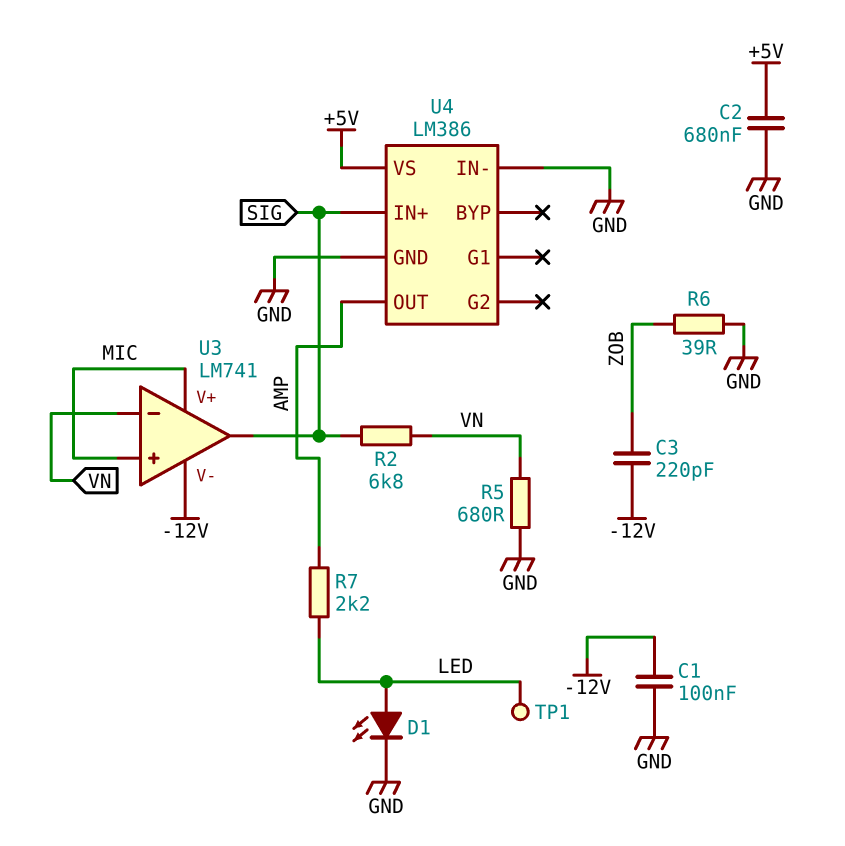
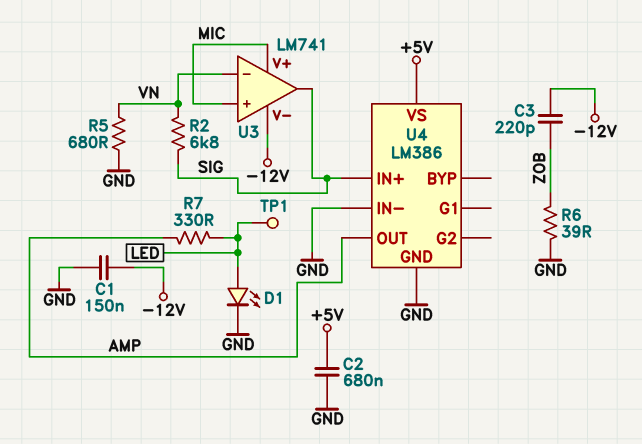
C1: 100nF (-12V, GND) -> 150nF (-12V, GND)
R7: 2.2k (AMP, LED) -> 330 (AMP, LED)

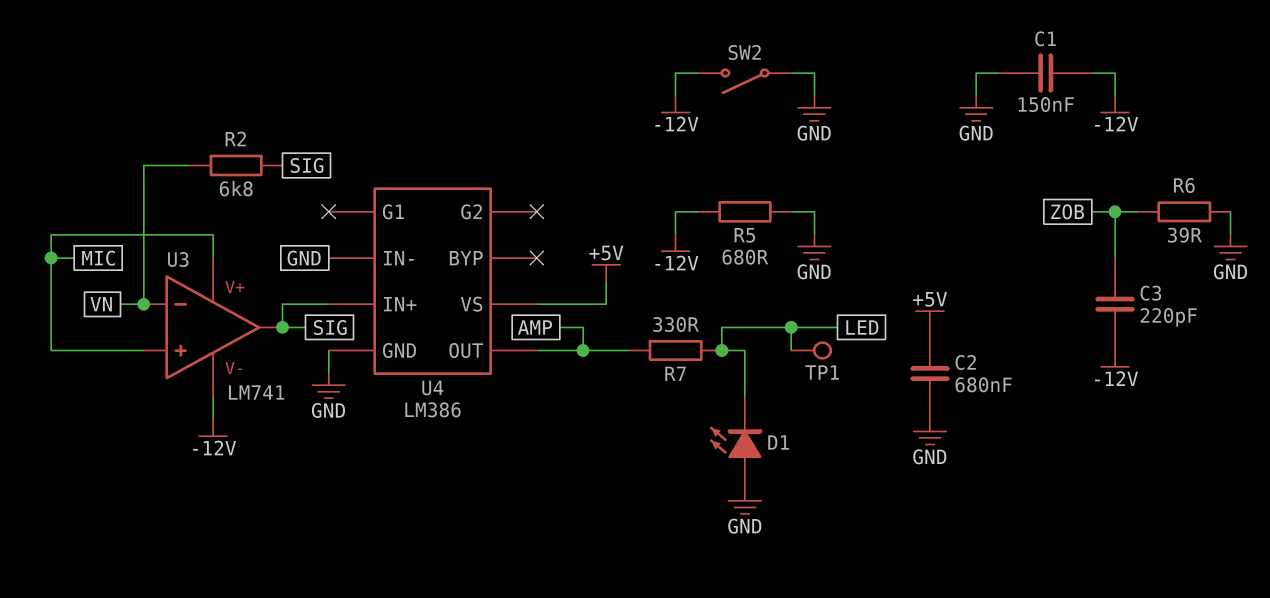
D1: LED (A LED, K GND) -> LED (A GND, K LED)
R5: 680 (GND, VN) -> 680 (-12V, GND)
SW2: none -> switch (-12V, GND)

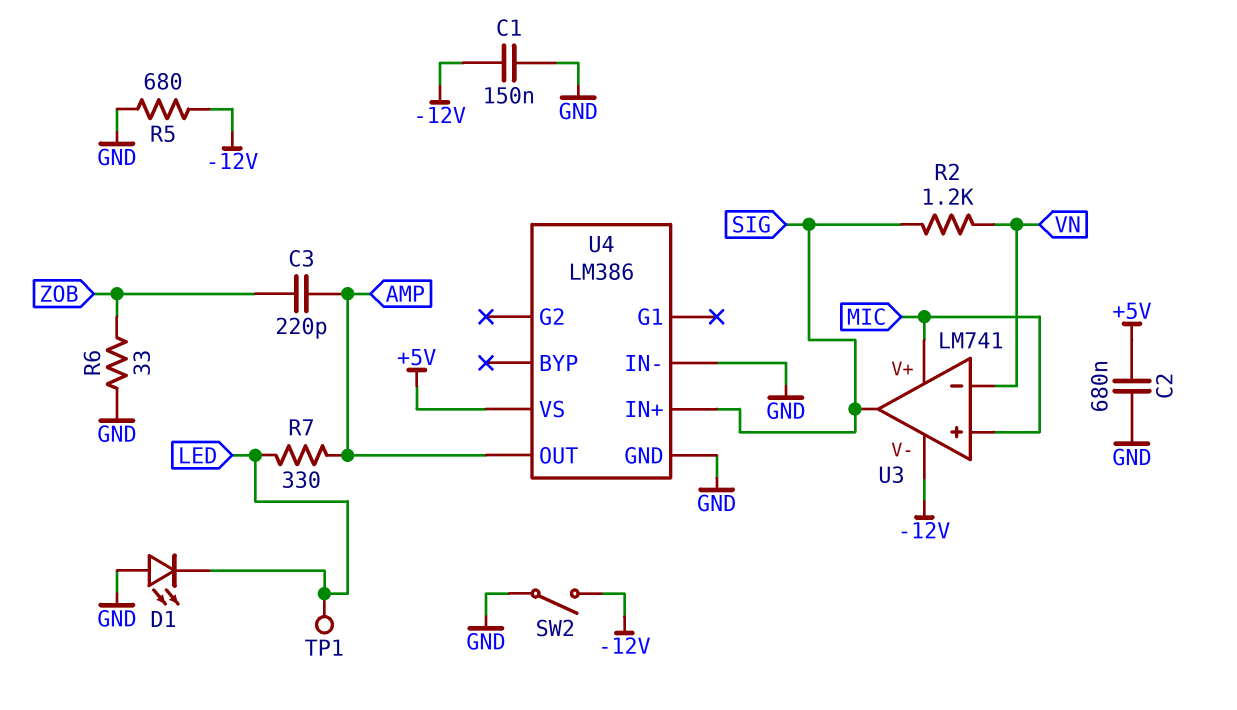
C3: 220pF (-12V, ZOB) -> 220pF (AMP, ZOB)
R2: 6.8k (SIG, VN) -> 1.2k (SIG, VN)
R6: 39 (GND, ZOB) -> 33 (GND, ZOB)

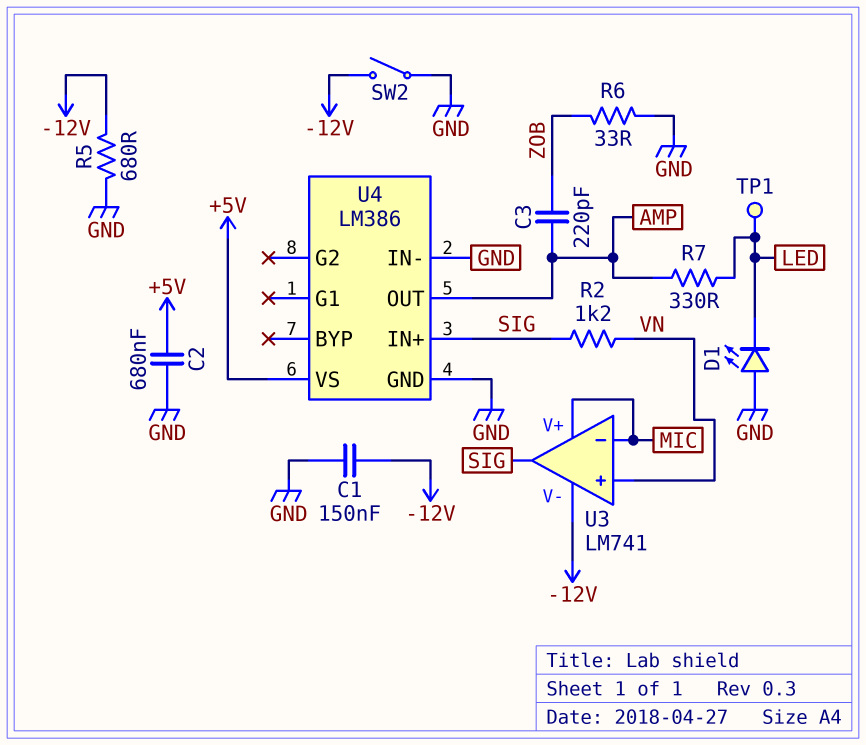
U3 pin in+: MIC -> VN
U3 pin in-: VN -> MIC

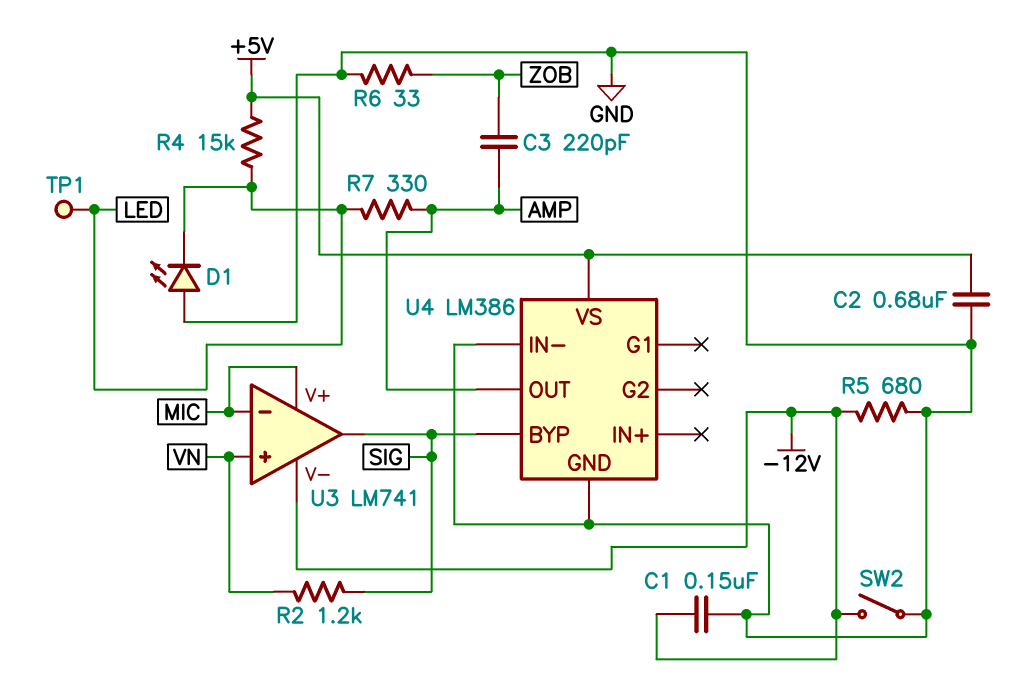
R4: none -> 15k (+5V, LED)
U4 pin BYP: none -> SIG
U4 pin IN+: SIG -> none

